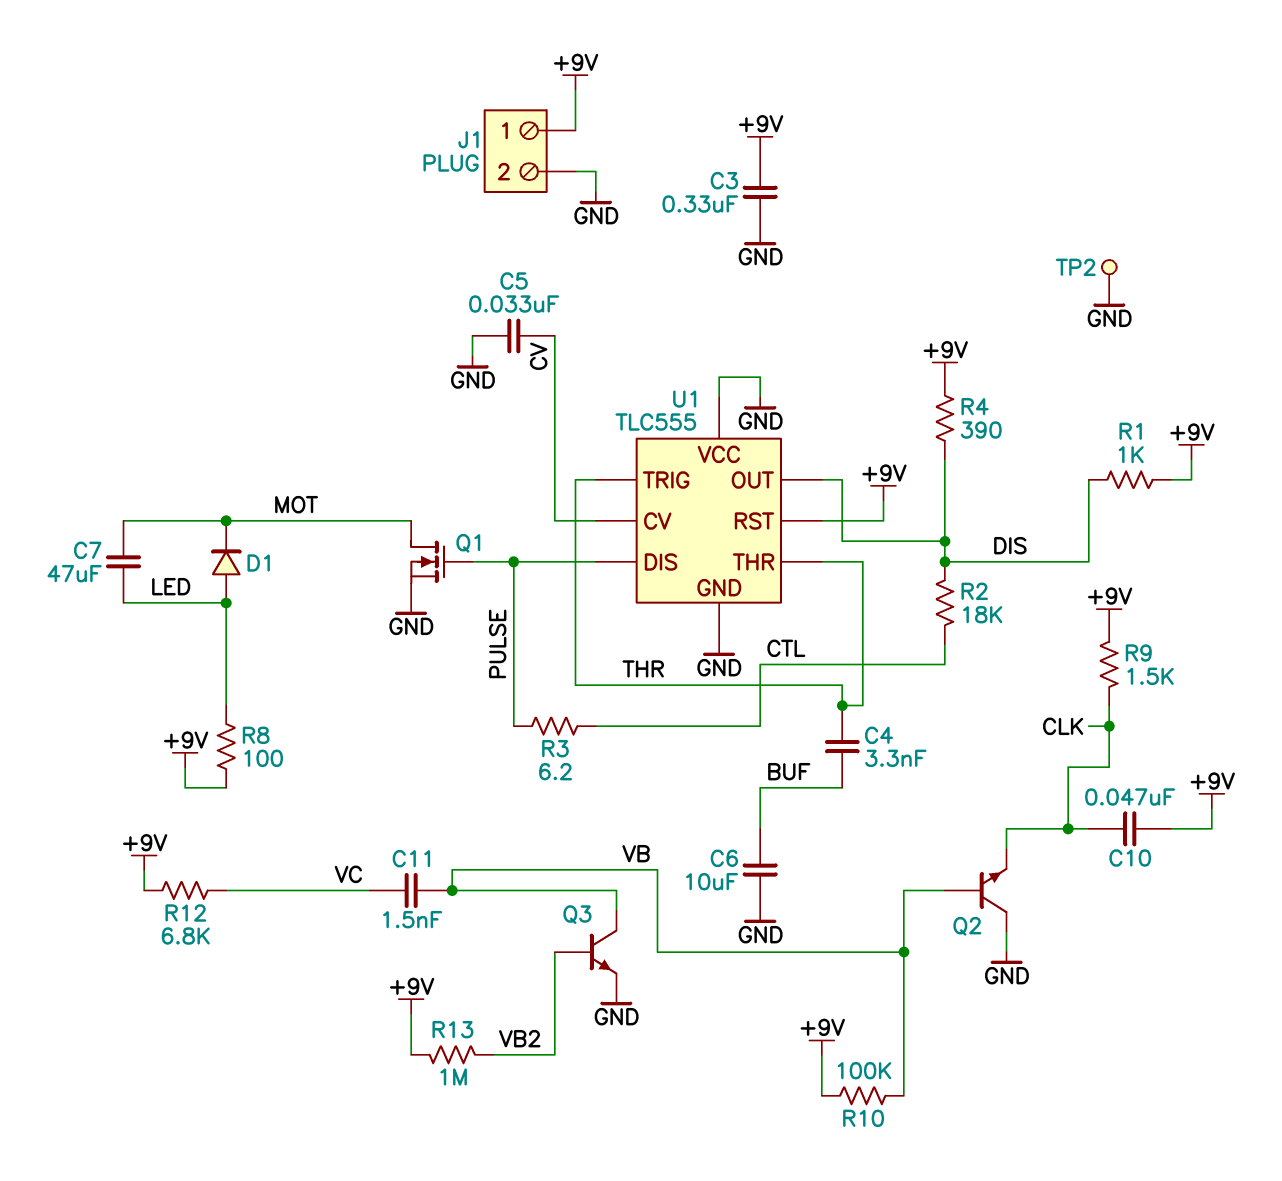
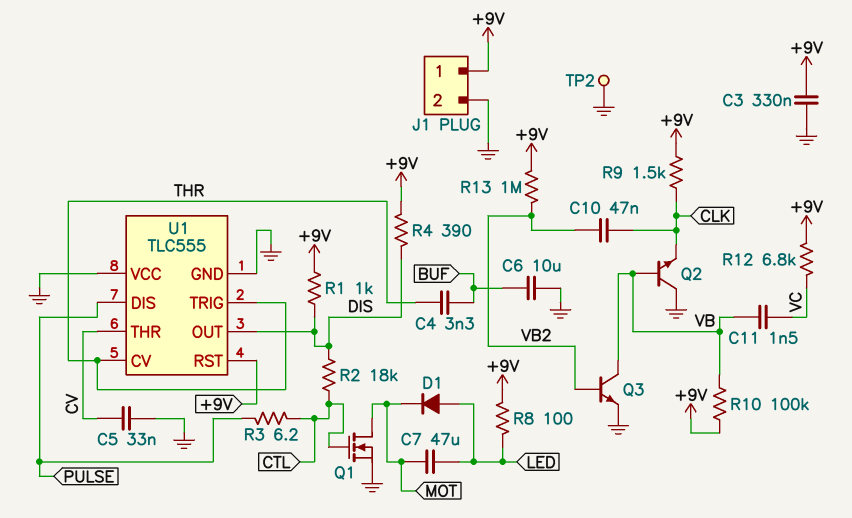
C10: 47nF (+9V, CLK) -> 47nF (CLK, VB2)
Q1: NMOS (G PULSE, D MOT, S GND) -> NMOS (G CTL, D MOT, S GND)
U1 pin CV: CV -> THR
U1 pin THR: THR -> CV

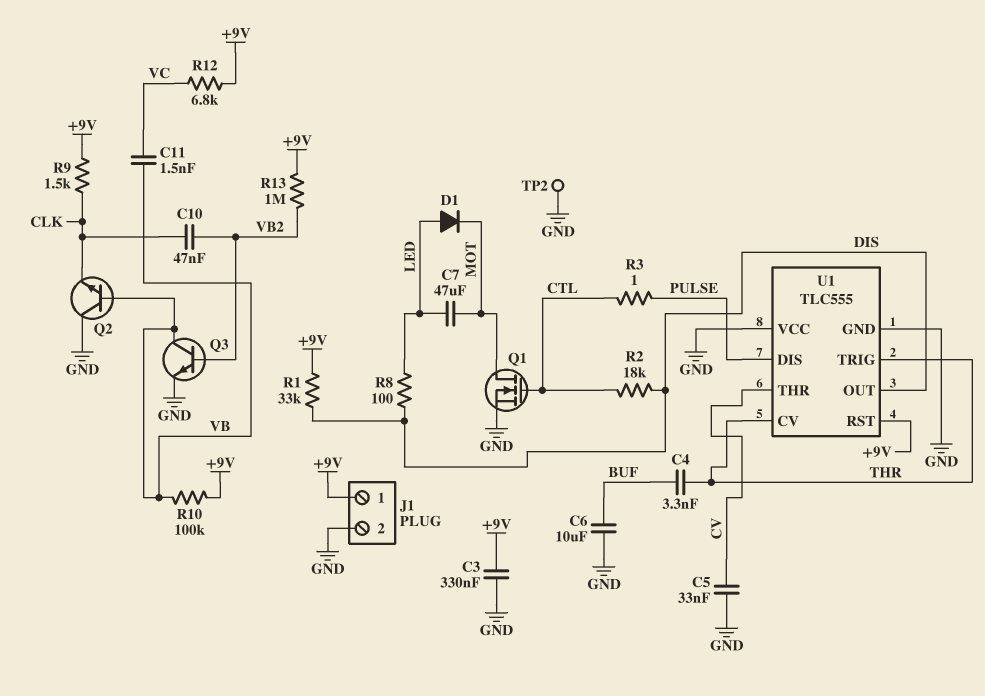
R1: 1k (+9V, DIS) -> 33k (+9V, DIS)
R3: 6.2 (CTL, PULSE) -> 1 (CTL, PULSE)
R4: 390 (+9V, DIS) -> none
R8: 100 (+9V, LED) -> 100 (DIS, LED)

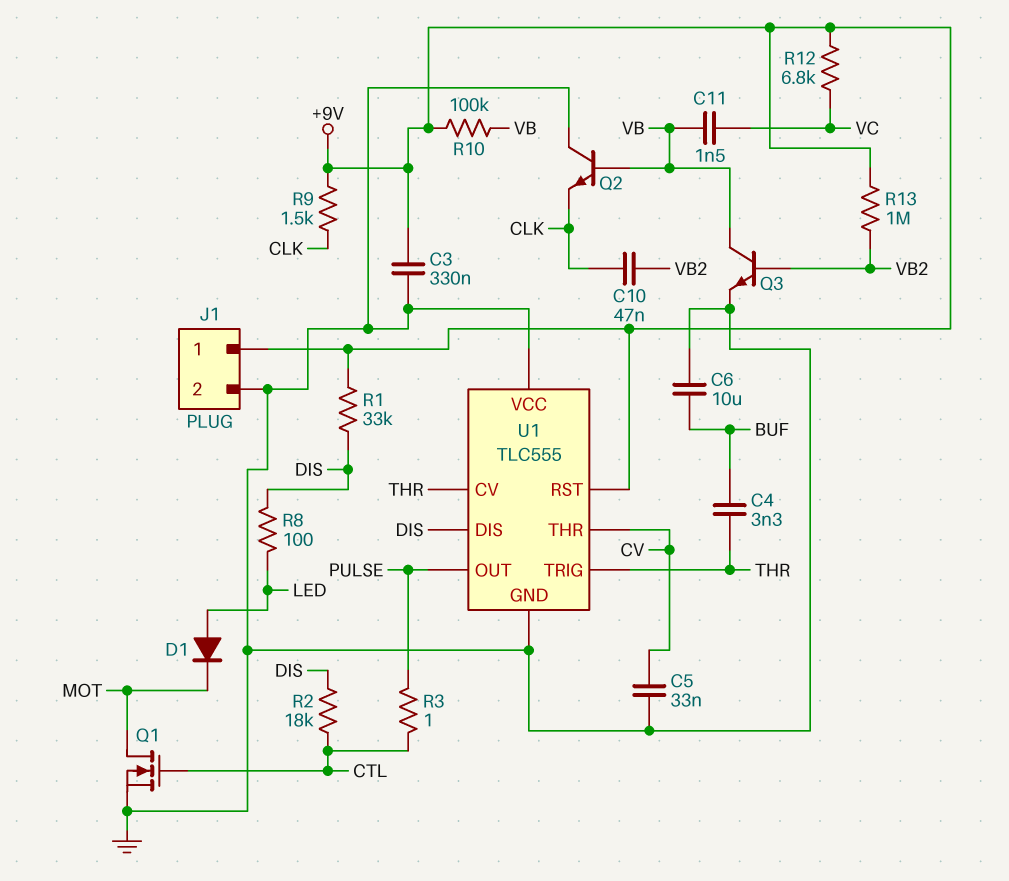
C7: 47uF (LED, MOT) -> none
TP2: test point (GND) -> none
U1 pin DIS: PULSE -> DIS
U1 pin OUT: DIS -> PULSE

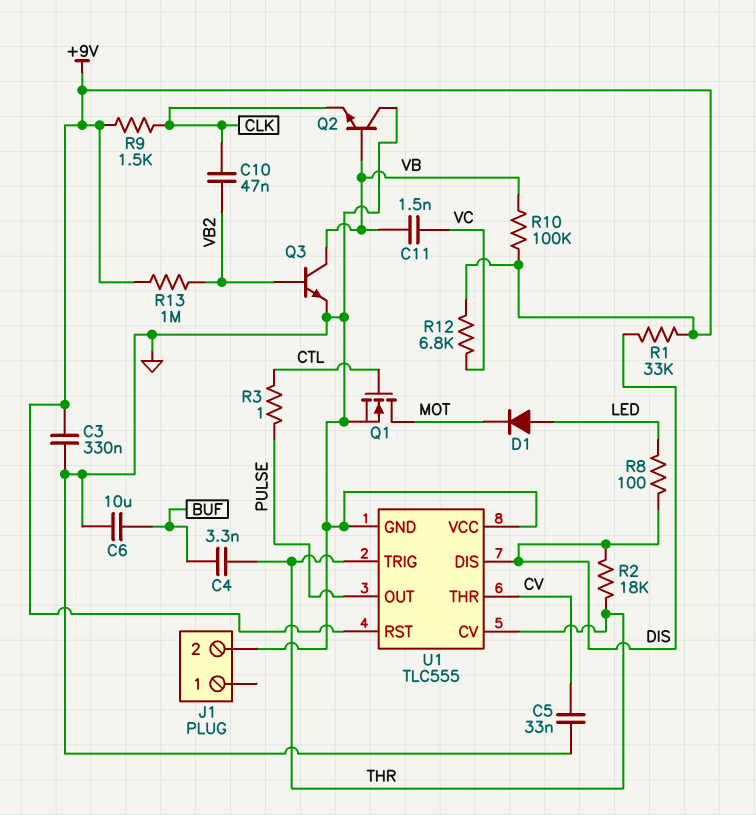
J1 pin 1: +9V -> none
R2: 18k (CTL, DIS) -> 18k (DIS, THR)

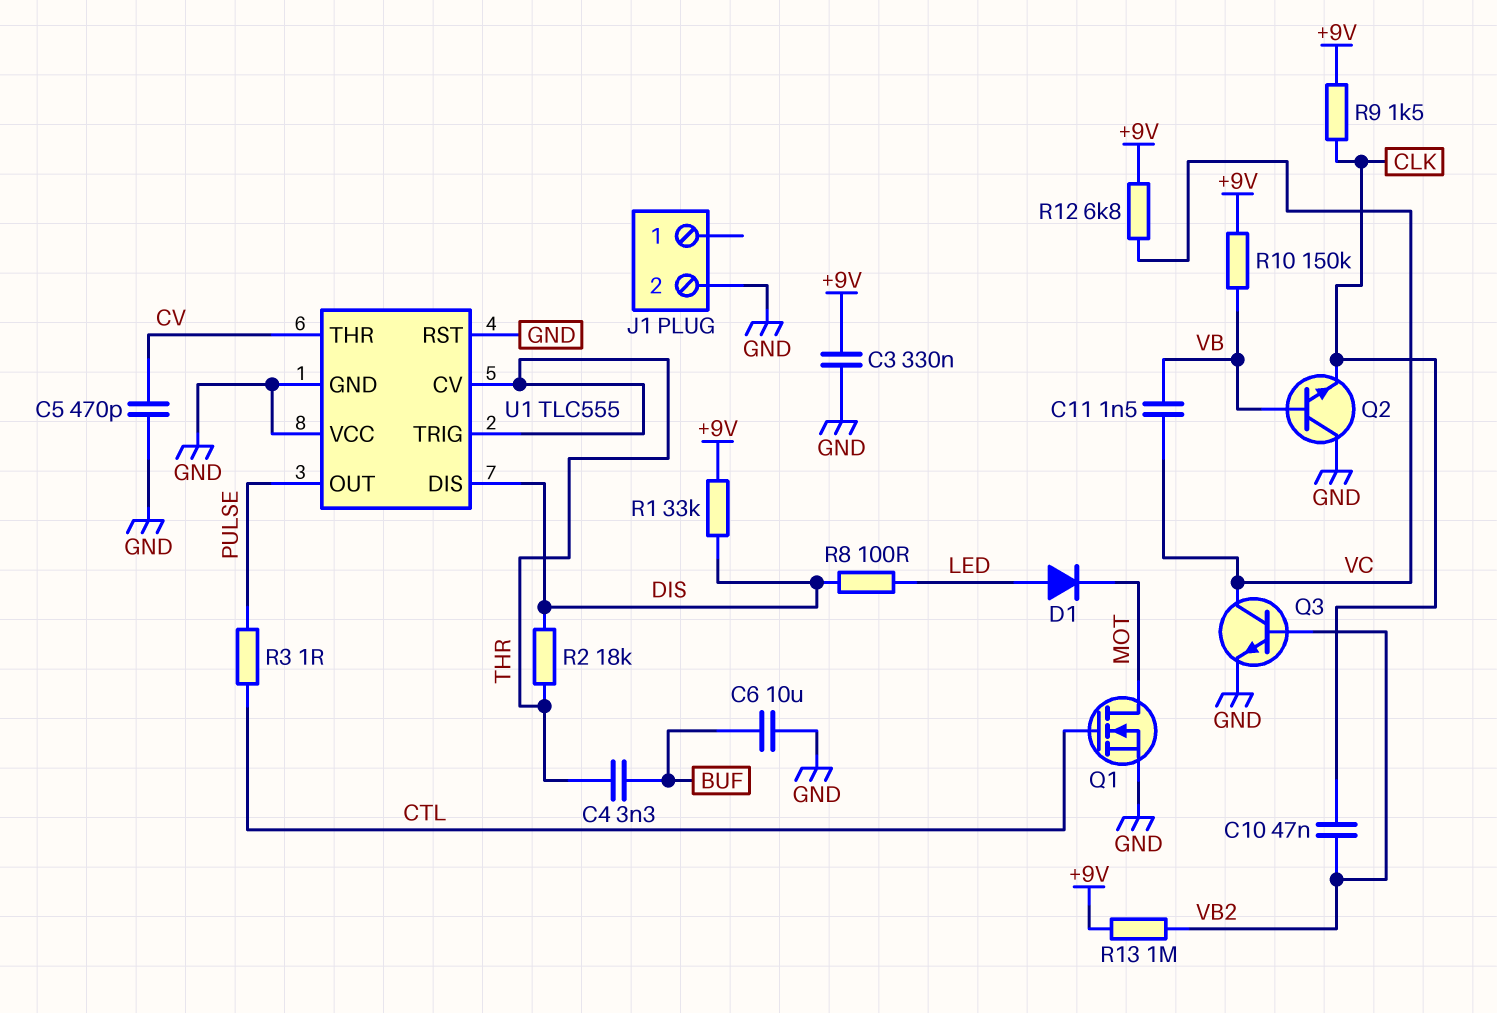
C5: 33nF (CV, GND) -> 470pF (CV, GND)
Q3: NPN (B VB2, C VB, E GND) -> NPN (B VB2, C VC, E GND)
R10: 100k (+9V, VB) -> 150k (+9V, VB)
U1 pin RST: +9V -> GND

